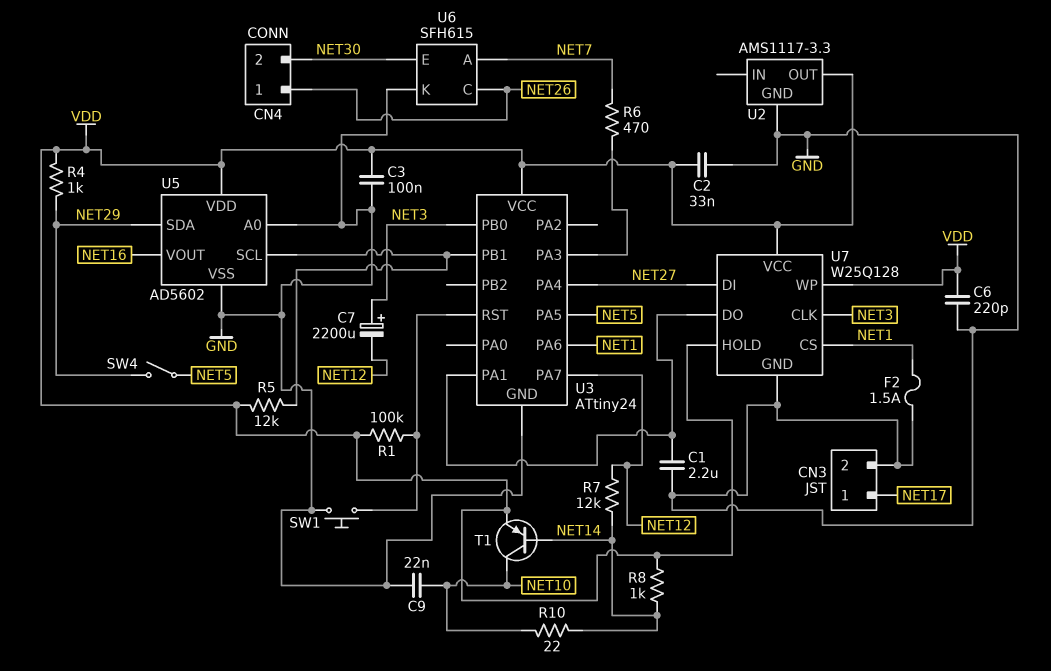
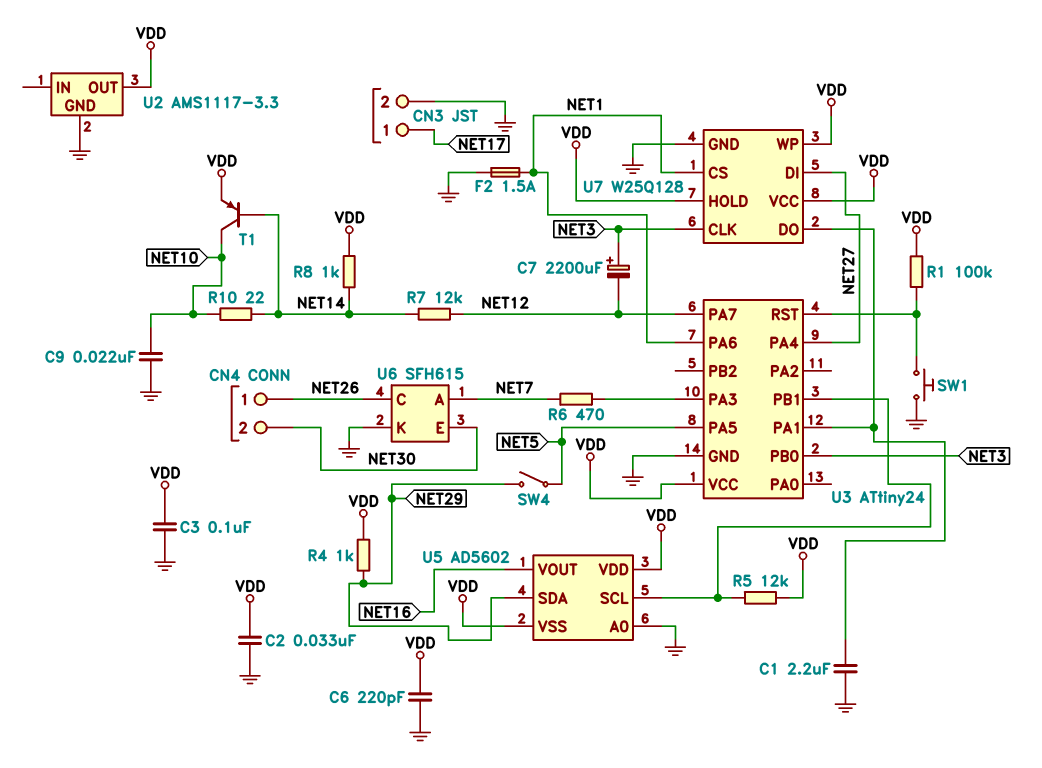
U5 pin VSS: GND -> VDD

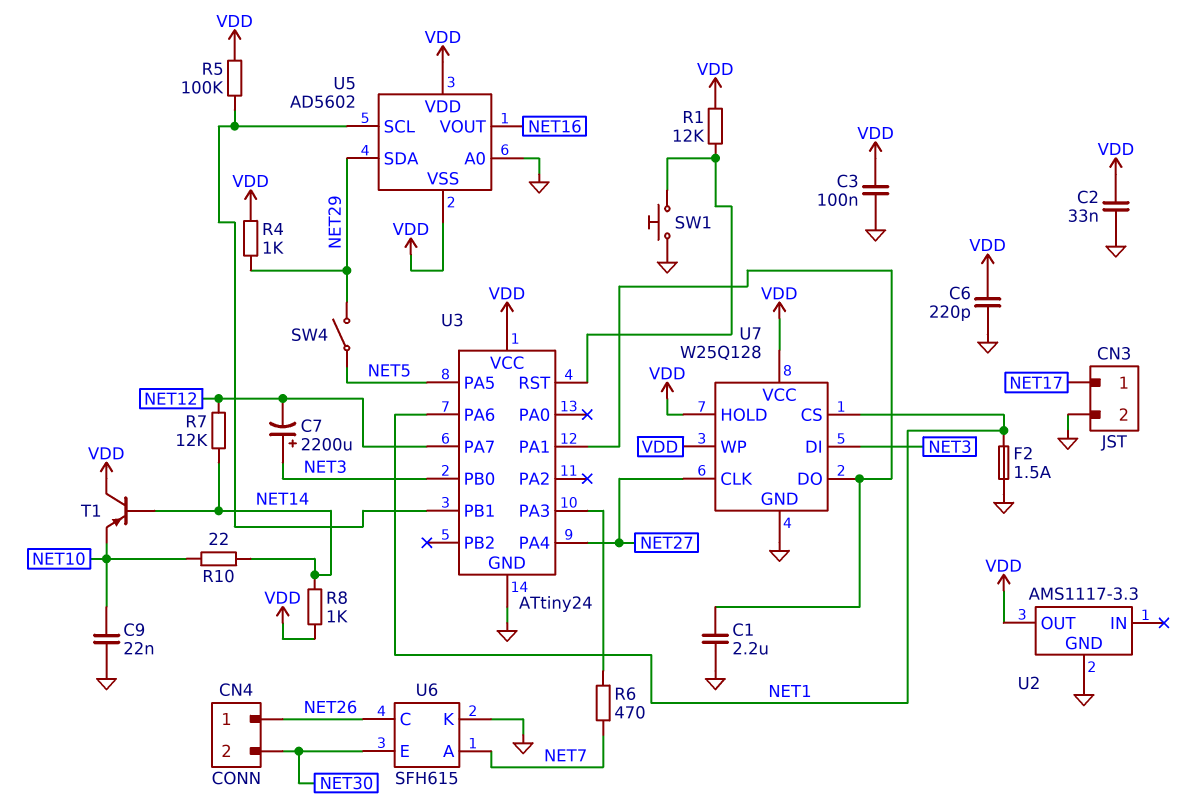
R1: 100k (U3/RST, VDD) -> 12k (U3/RST, VDD)
R5: 12k (U3/PB1, VDD) -> 100k (U3/PB1, VDD)
T1: PNP (B NET14, C NET10, E VDD) -> PNP (B NET14, C VDD, E NET10)
U7 pin CLK: NET3 -> NET27
U7 pin DI: NET27 -> NET3

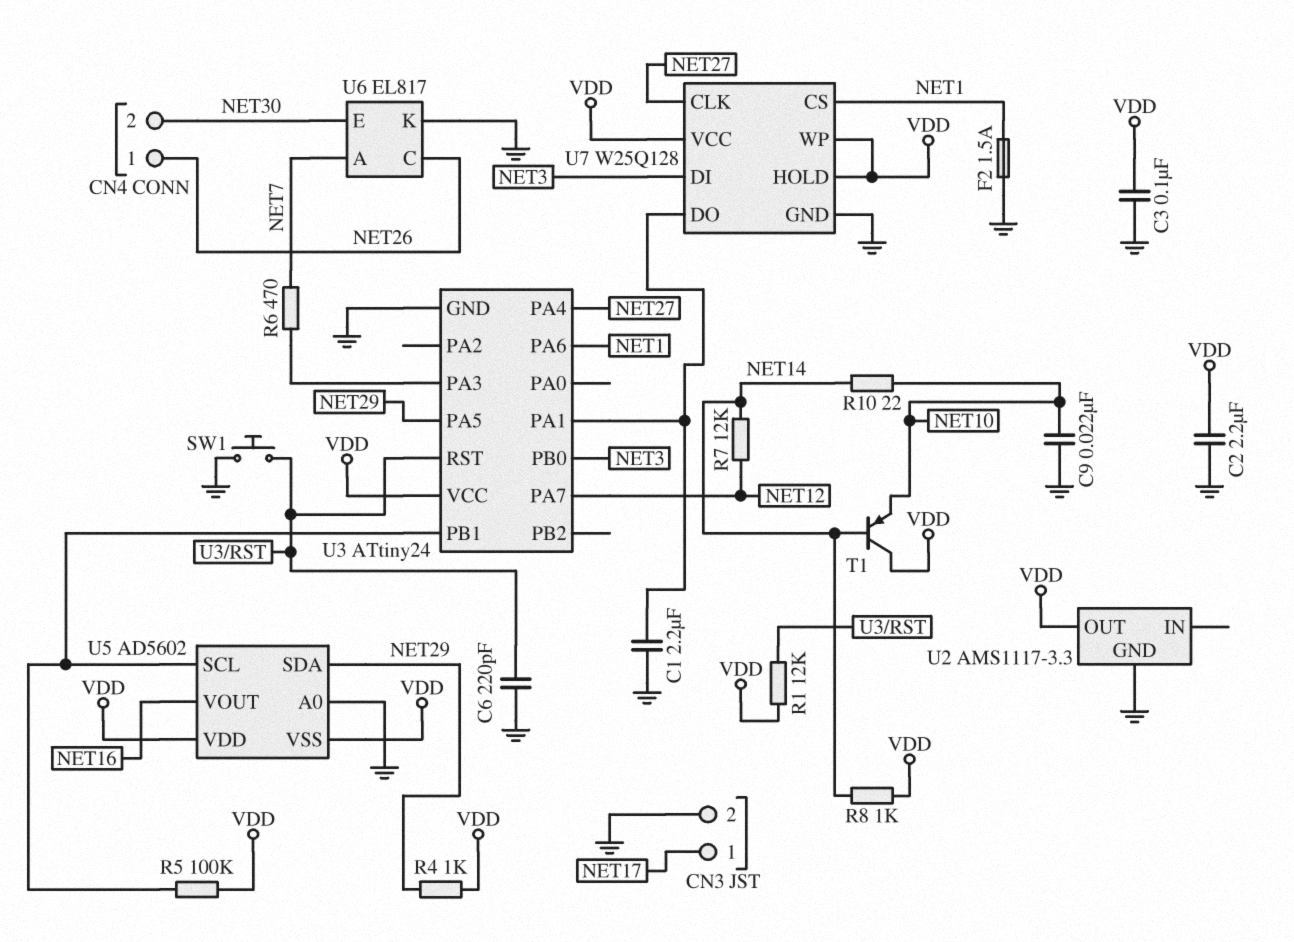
C2: 33nF (GND, VDD) -> 2.2uF (GND, VDD)
C6: 220pF (GND, VDD) -> 220pF (GND, U3/RST)
C7: 2200uF (plus NET3, minus NET12) -> none
SW4: switch (NET5, NET29) -> none
U3 pin PA5: NET5 -> NET29
U6: SFH615 -> EL817

